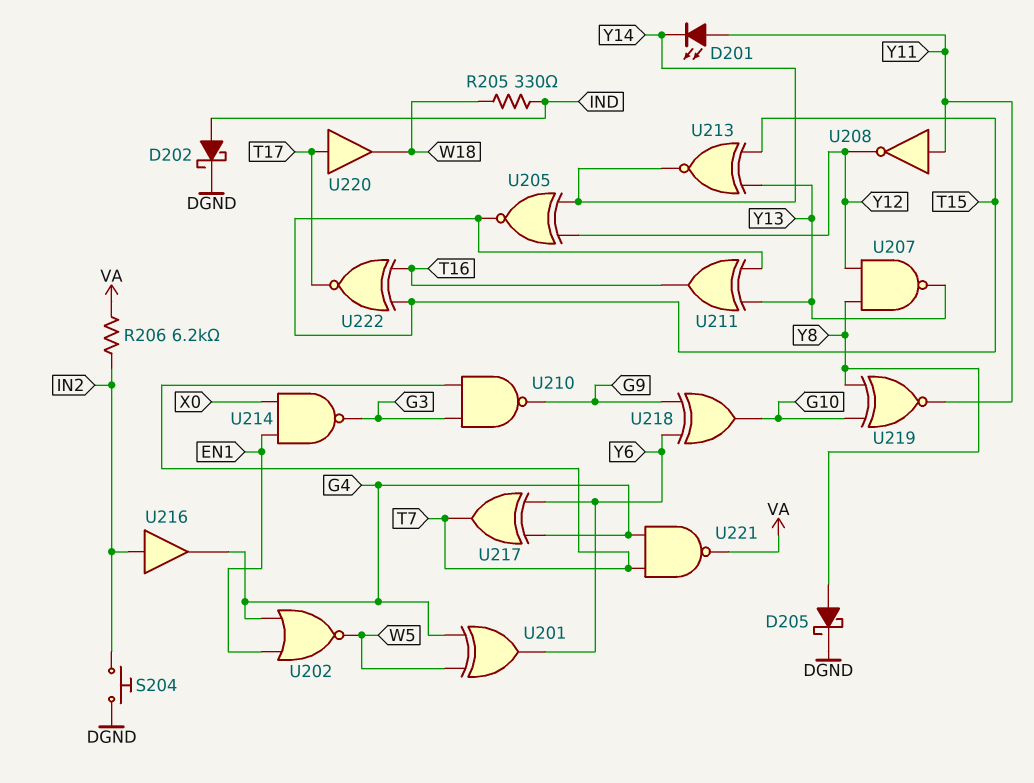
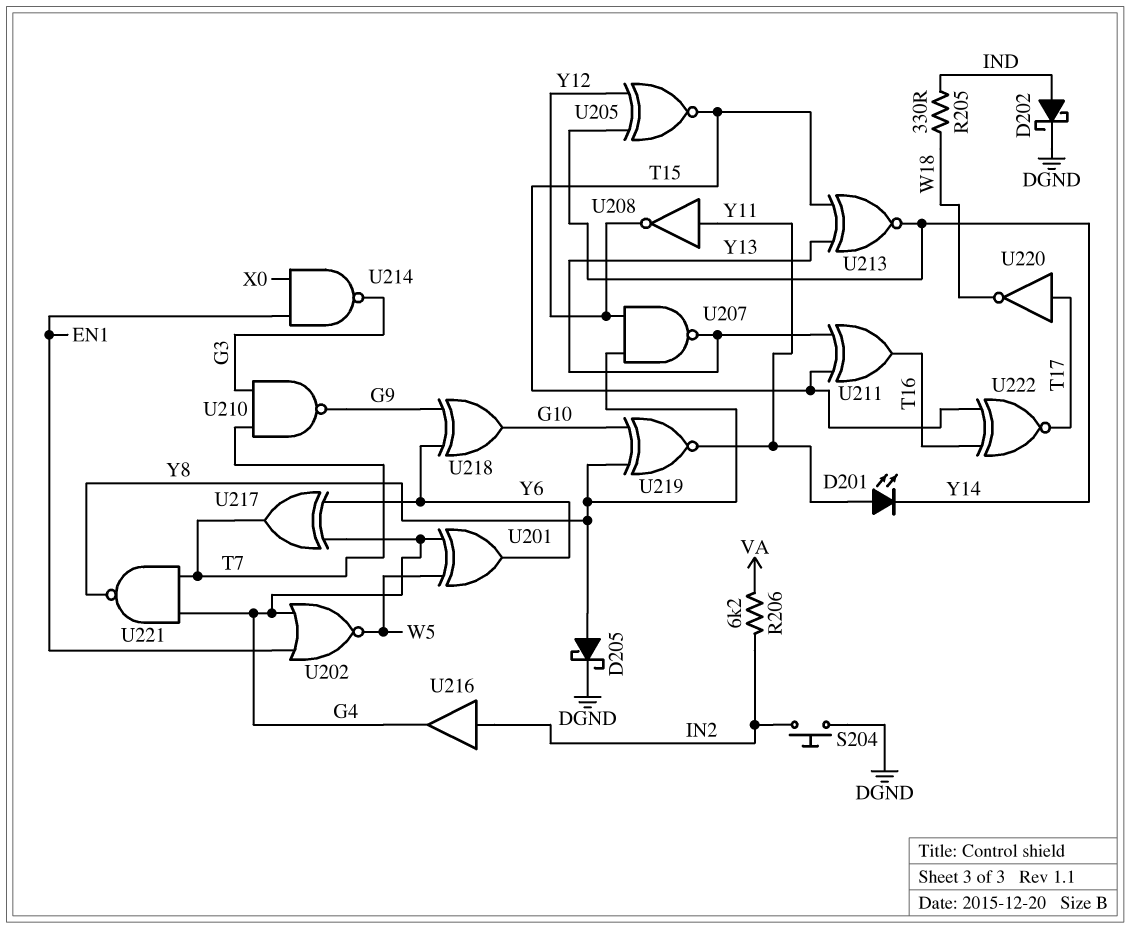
U220: buffer (in T17, out W18) -> NOT (in T17, out W18)
U221: NAND (in G4, in T7, out VA) -> NAND (in G4, in T7, out Y8)

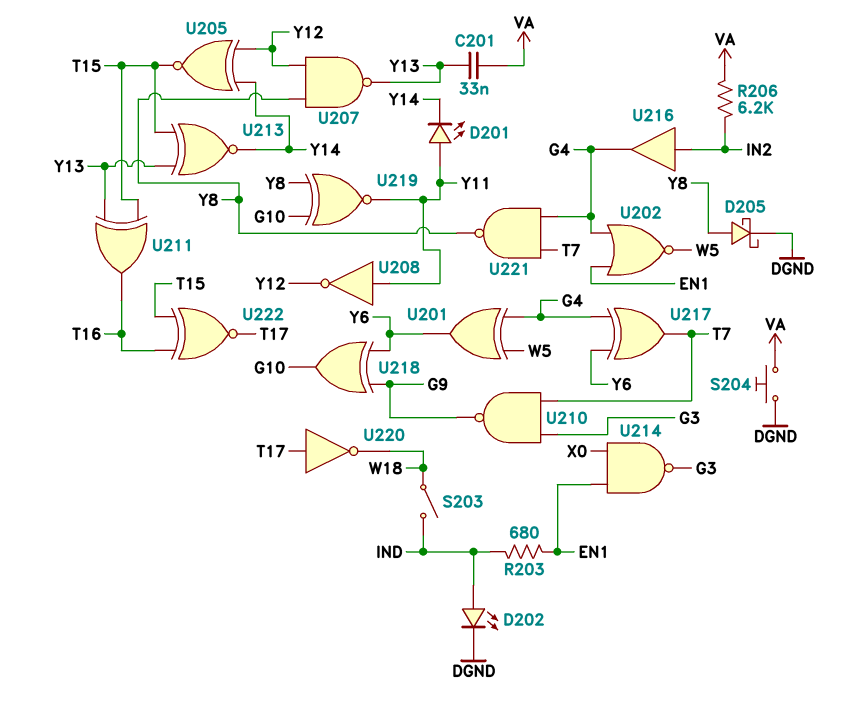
C201: none -> 33nF (VA, Y13)
D202: schottky (A IND, K DGND) -> LED (A IND, K DGND)
R203: none -> 680 (EN1, IND)
R205: 330 (IND, W18) -> none
S203: none -> switch (IND, W18)
S204: button (DGND, IN2) -> button (DGND, VA)

